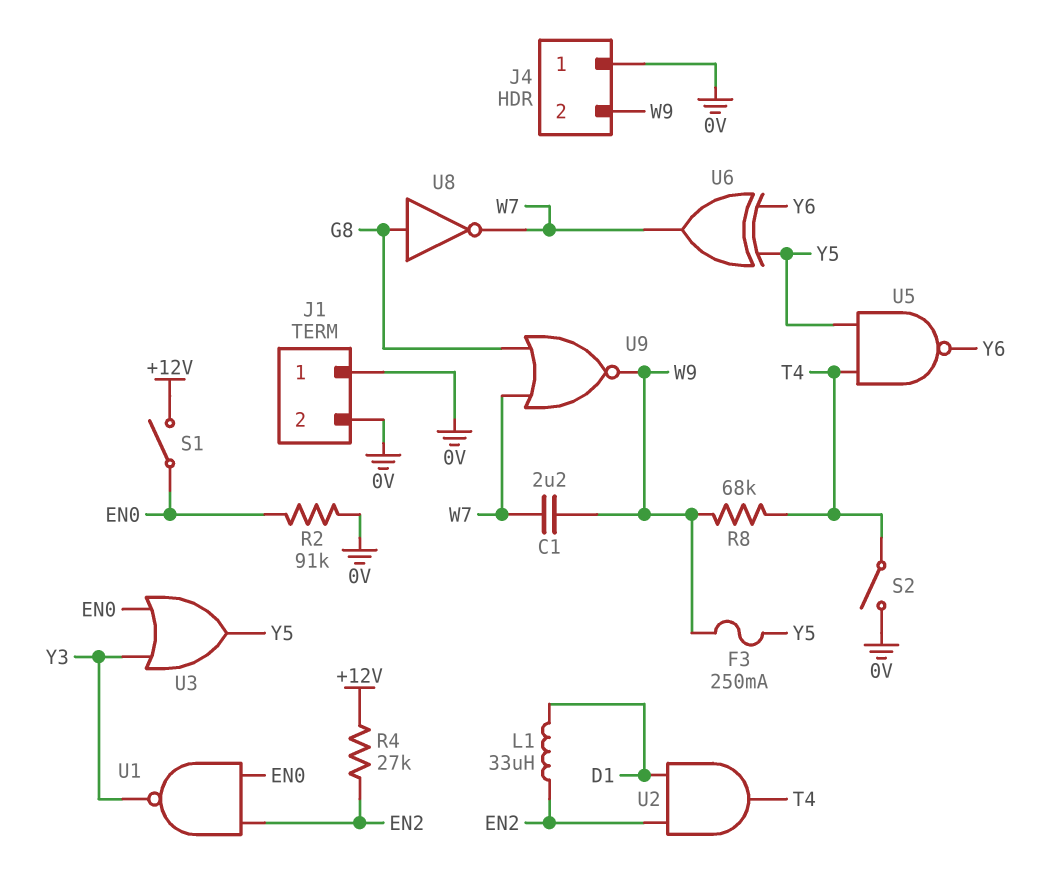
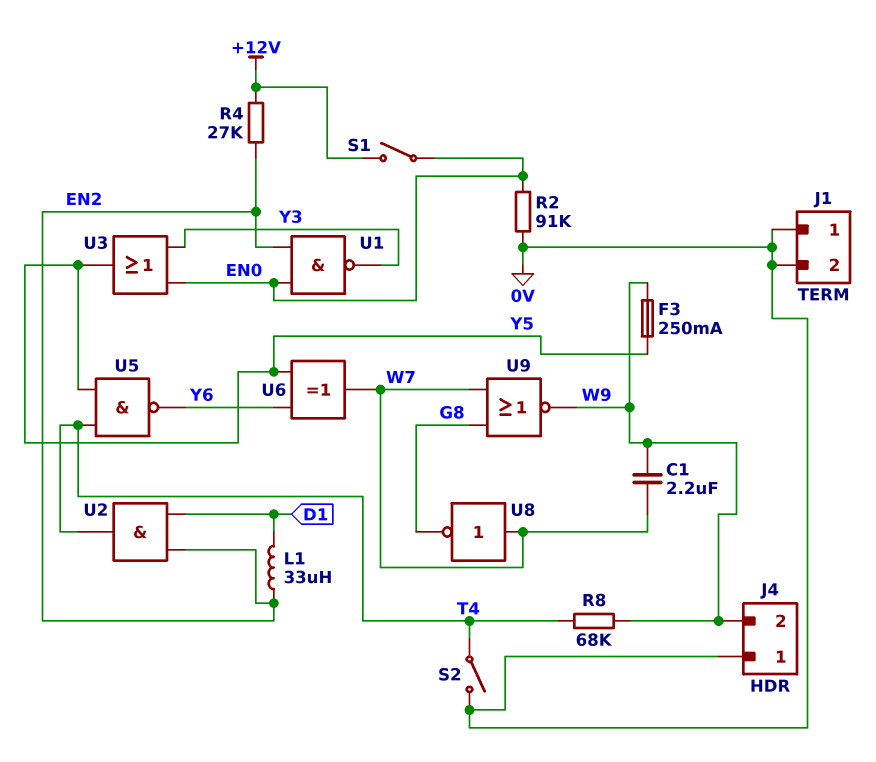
U8: NOT (in G8, out W7) -> NOT (in W7, out G8)

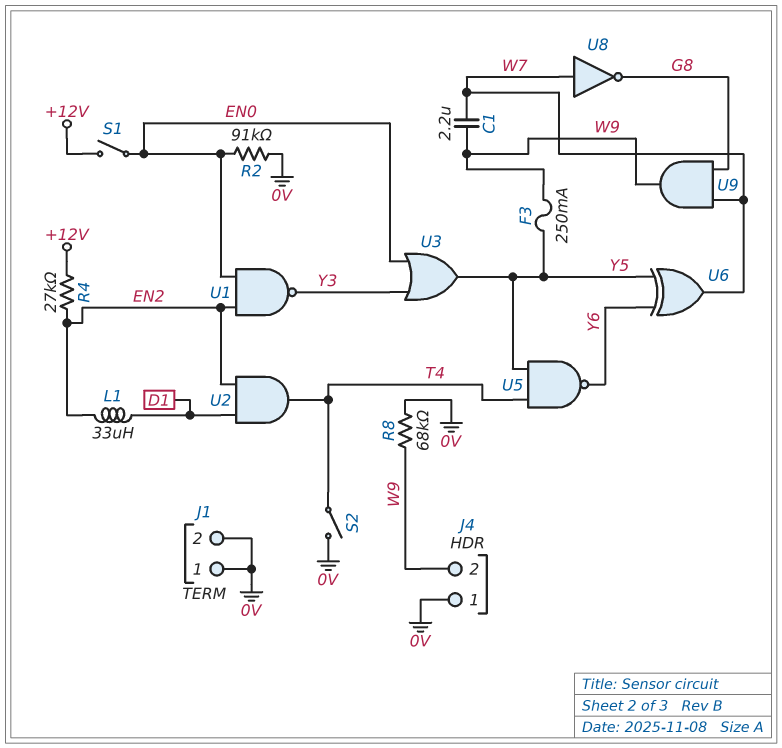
R8: 68k (T4, W9) -> 68k (0V, W9)
U9: NOR (in G8, in W7, out W9) -> AND (in G8, in W7, out W9)

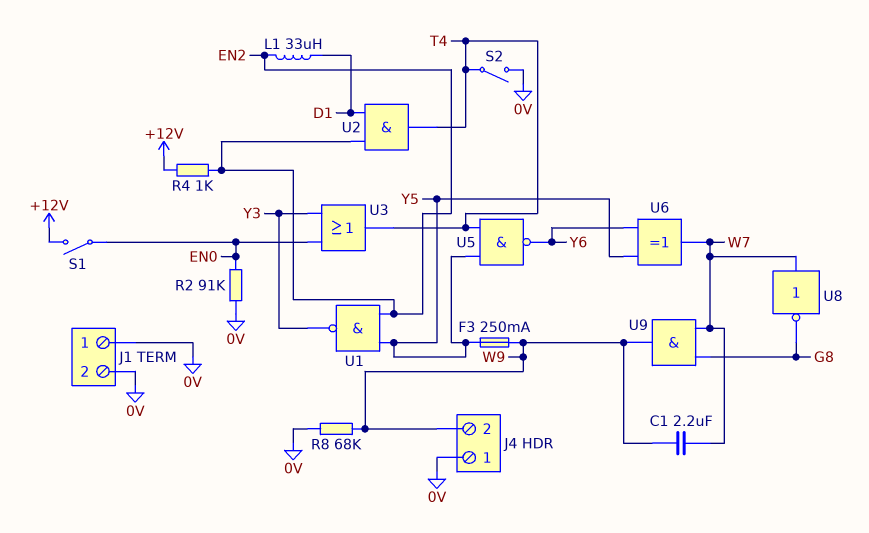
R4: 27k (+12V, EN2) -> 1k (+12V, EN2)
U1: NAND (in EN0, in EN2, out Y3) -> NAND (in EN2, in Y5, out Y3)
U3: OR (in EN0, in Y3, out Y5) -> OR (in EN0, in Y3, out T4)

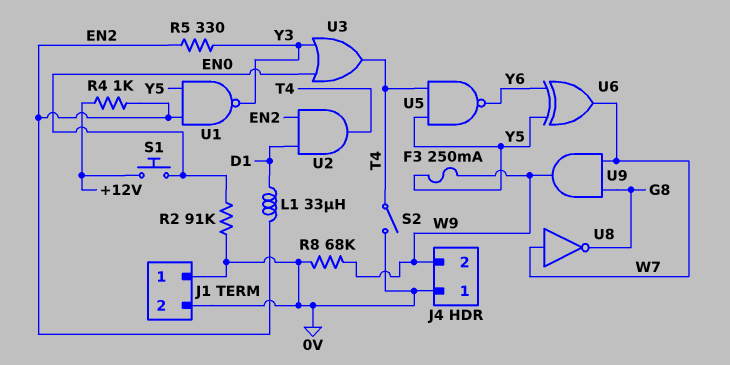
C1: 2.2uF (W7, W9) -> none
R5: none -> 330 (EN2, Y3)
S1: switch (+12V, EN0) -> button (+12V, EN0)

